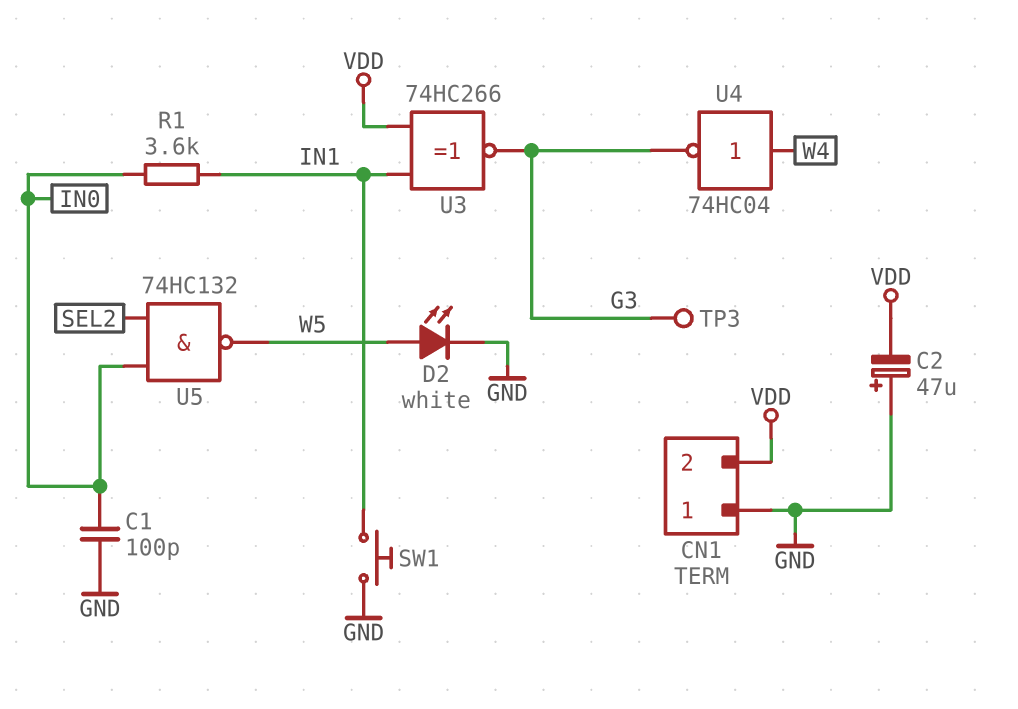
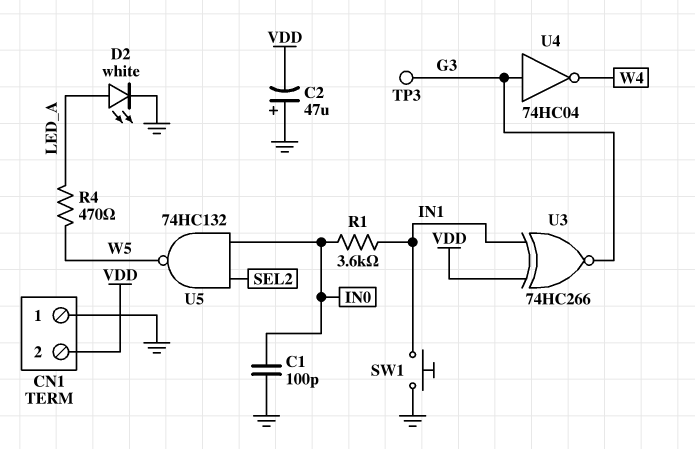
D2: LED white (A W5, K GND) -> LED white (A LED_A, K GND)
R4: none -> 470 (LED_A, W5)
U4: NOT 74HC04 (in W4, out G3) -> NOT 74HC04 (in G3, out W4)

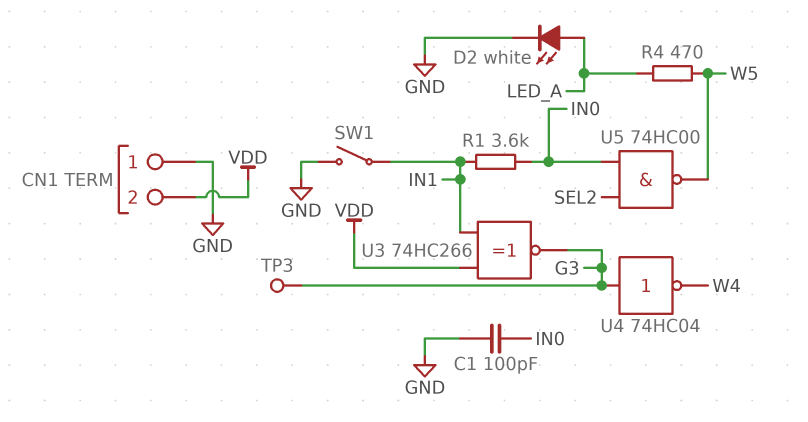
C2: 47uF (plus GND, minus VDD) -> none
SW1: button (GND, IN1) -> switch (GND, IN1)
U5: NAND 74HC132 (in IN0, in SEL2, out W5) -> NAND 74HC00 (in IN0, in SEL2, out W5)

